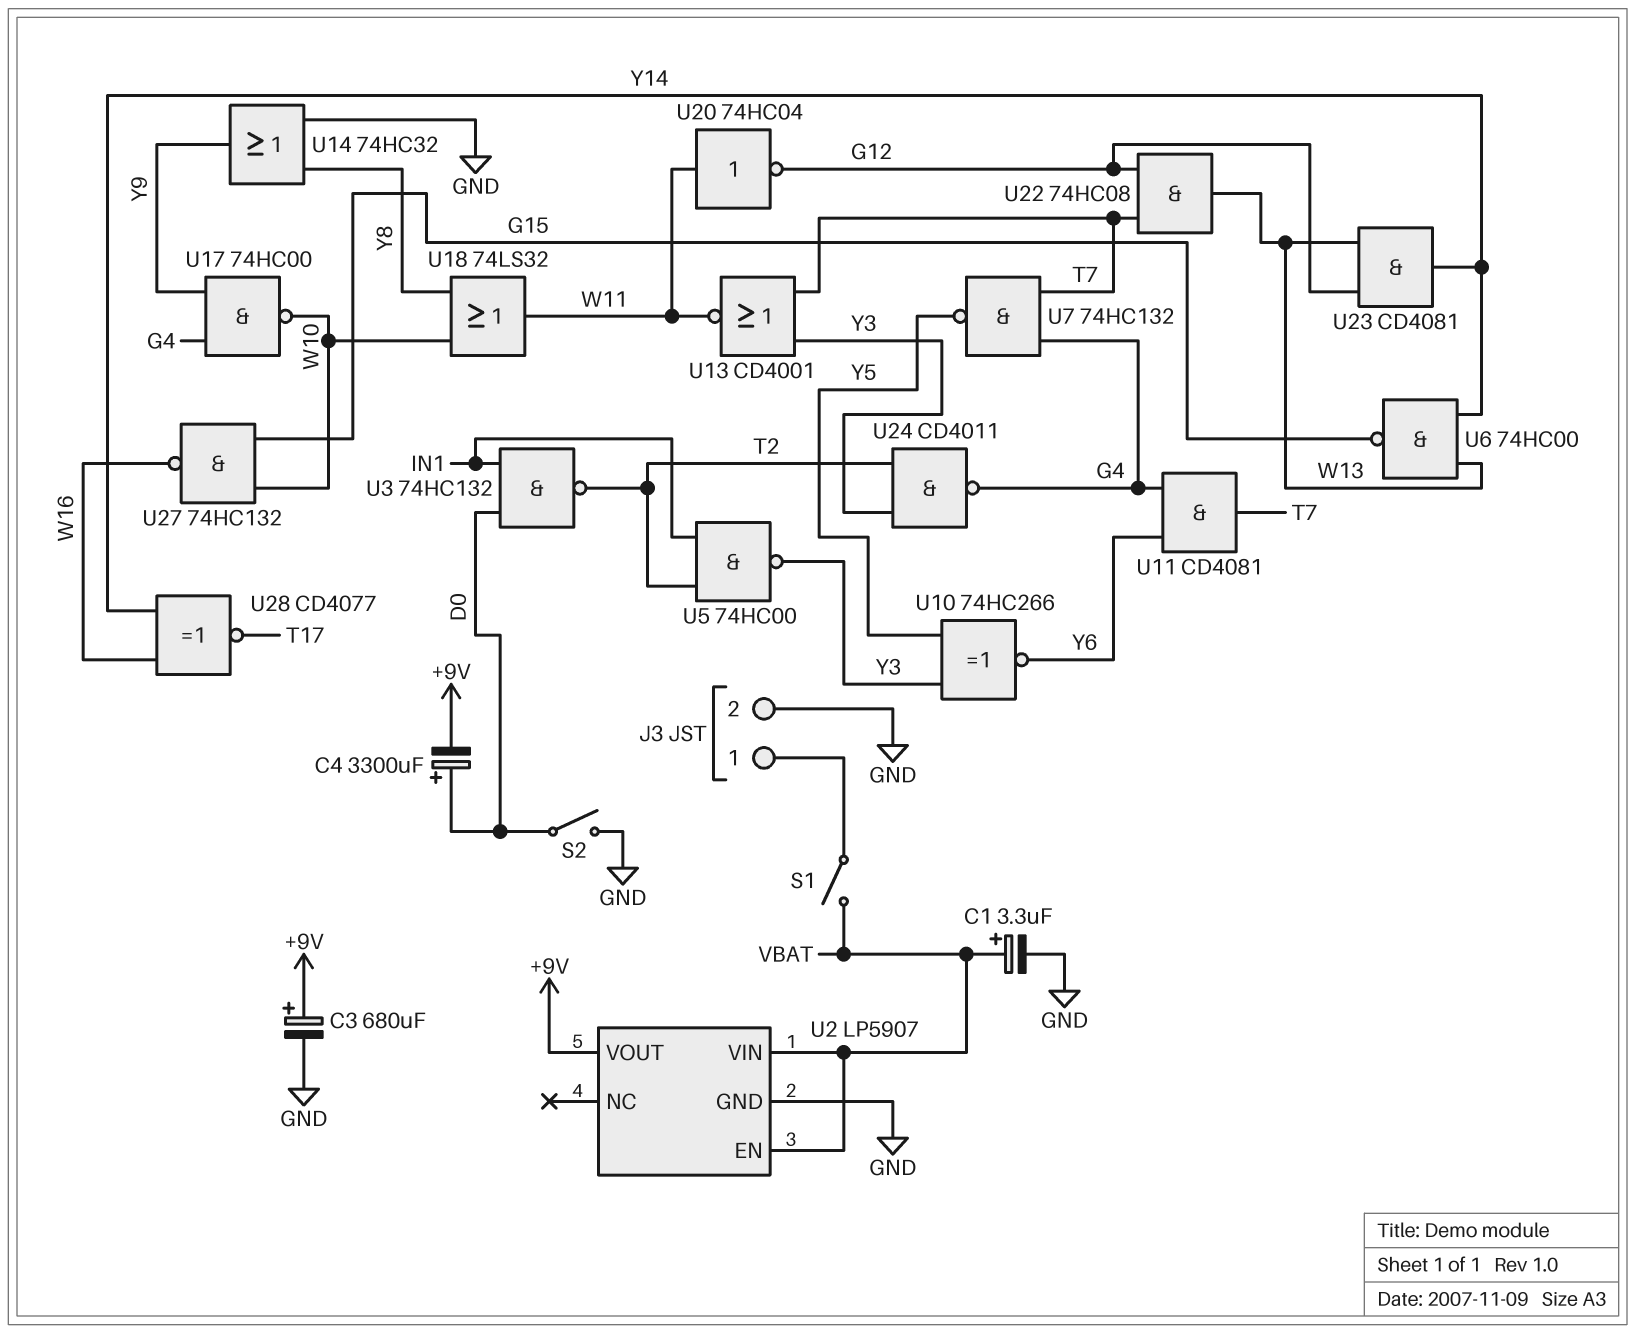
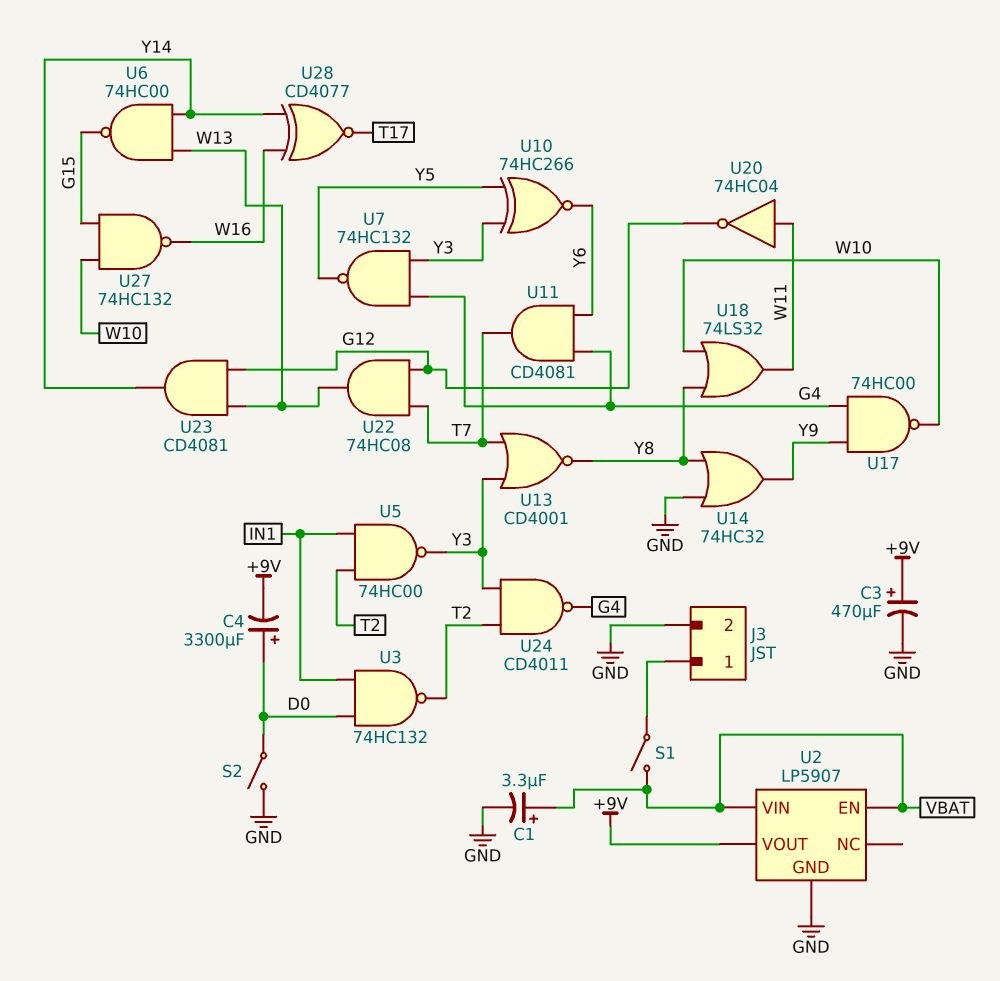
C3: 680uF (plus +9V, minus GND) -> 470uF (plus +9V, minus GND)
U7: NAND 74HC132 (in G4, in T7, out Y5) -> NAND 74HC132 (in G4, in Y3, out Y5)
U13: NOR CD4001 (in T7, in Y3, out W11) -> NOR CD4001 (in T7, in Y3, out Y8)

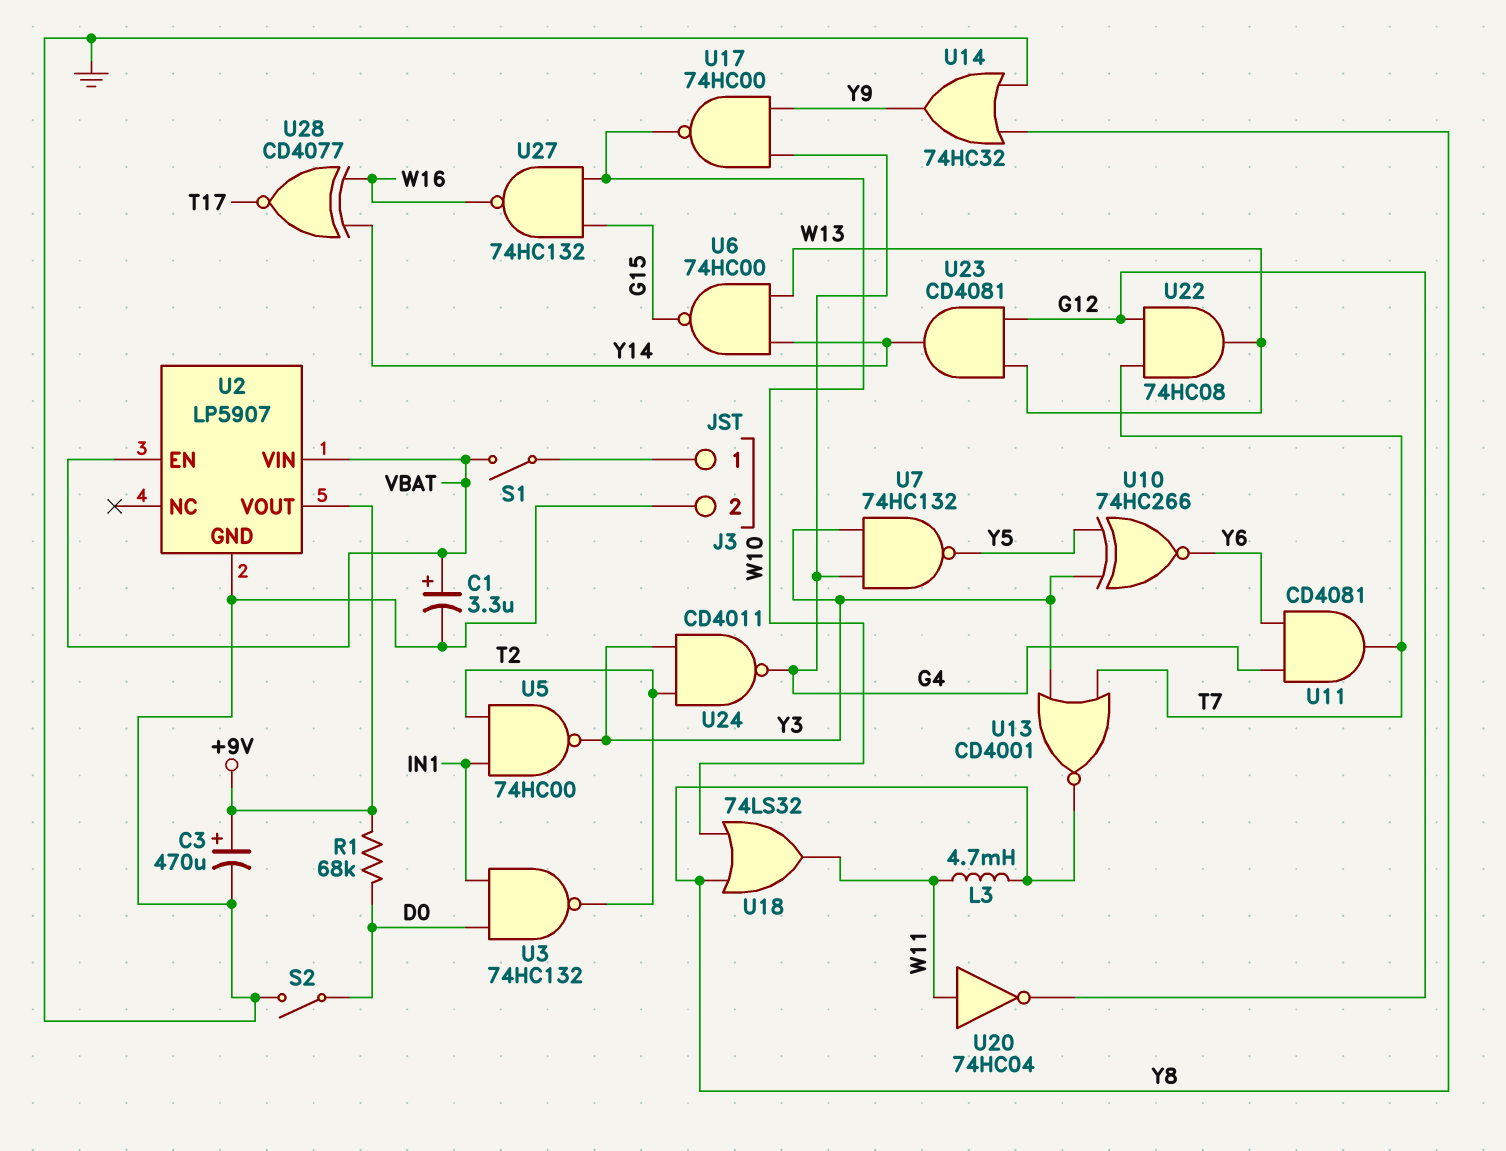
C4: 3300uF (plus D0, minus +9V) -> none
L3: none -> 4.7mH (W11, Y8)
R1: none -> 68k (+9V, D0)

